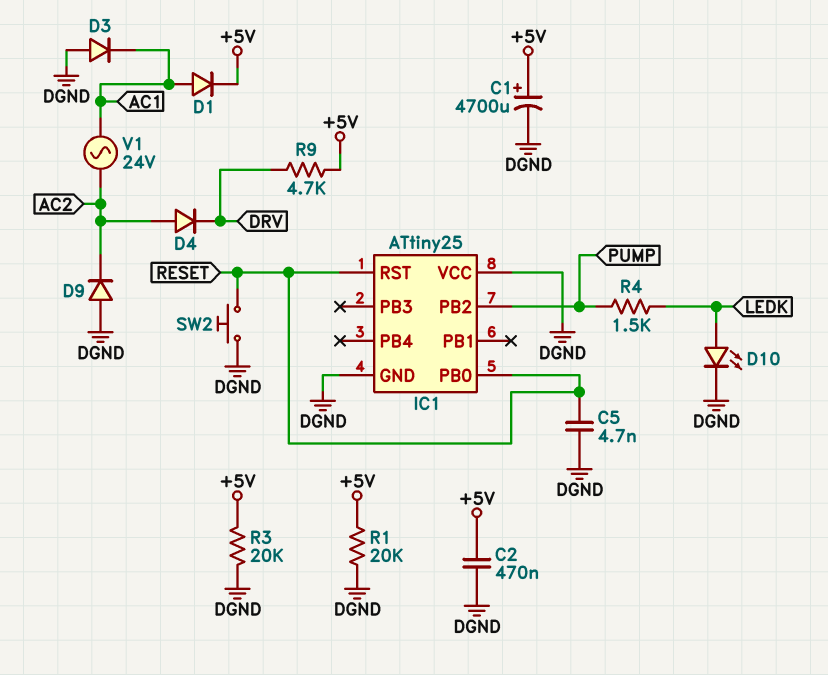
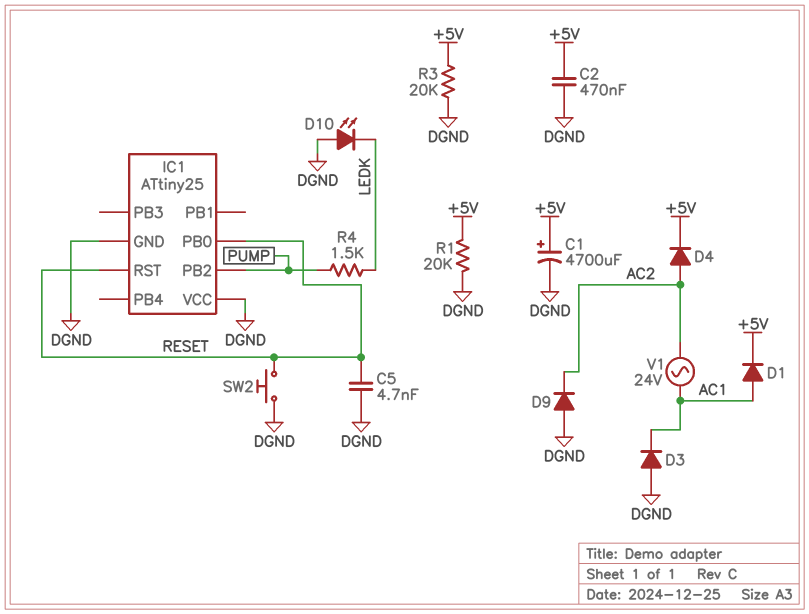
D4: diode (A AC2, K DRV) -> diode (A AC2, K +5V)
D10: LED (A LEDK, K DGND) -> LED (A DGND, K LEDK)
R9: 4.7k (+5V, DRV) -> none

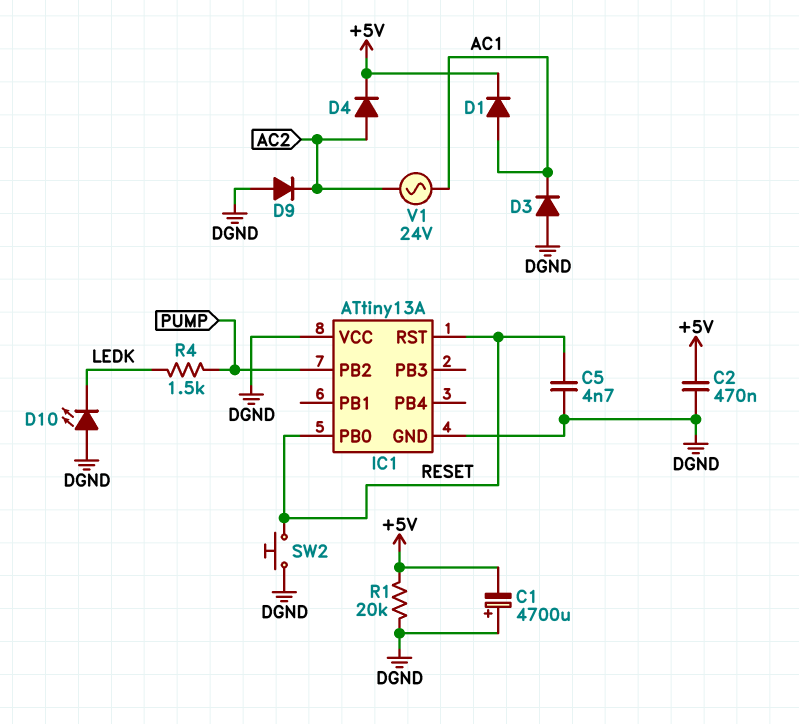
C1: 4700uF (plus +5V, minus DGND) -> 4700uF (plus DGND, minus +5V)
IC1: ATtiny25 -> ATtiny13A
R3: 20k (+5V, DGND) -> none

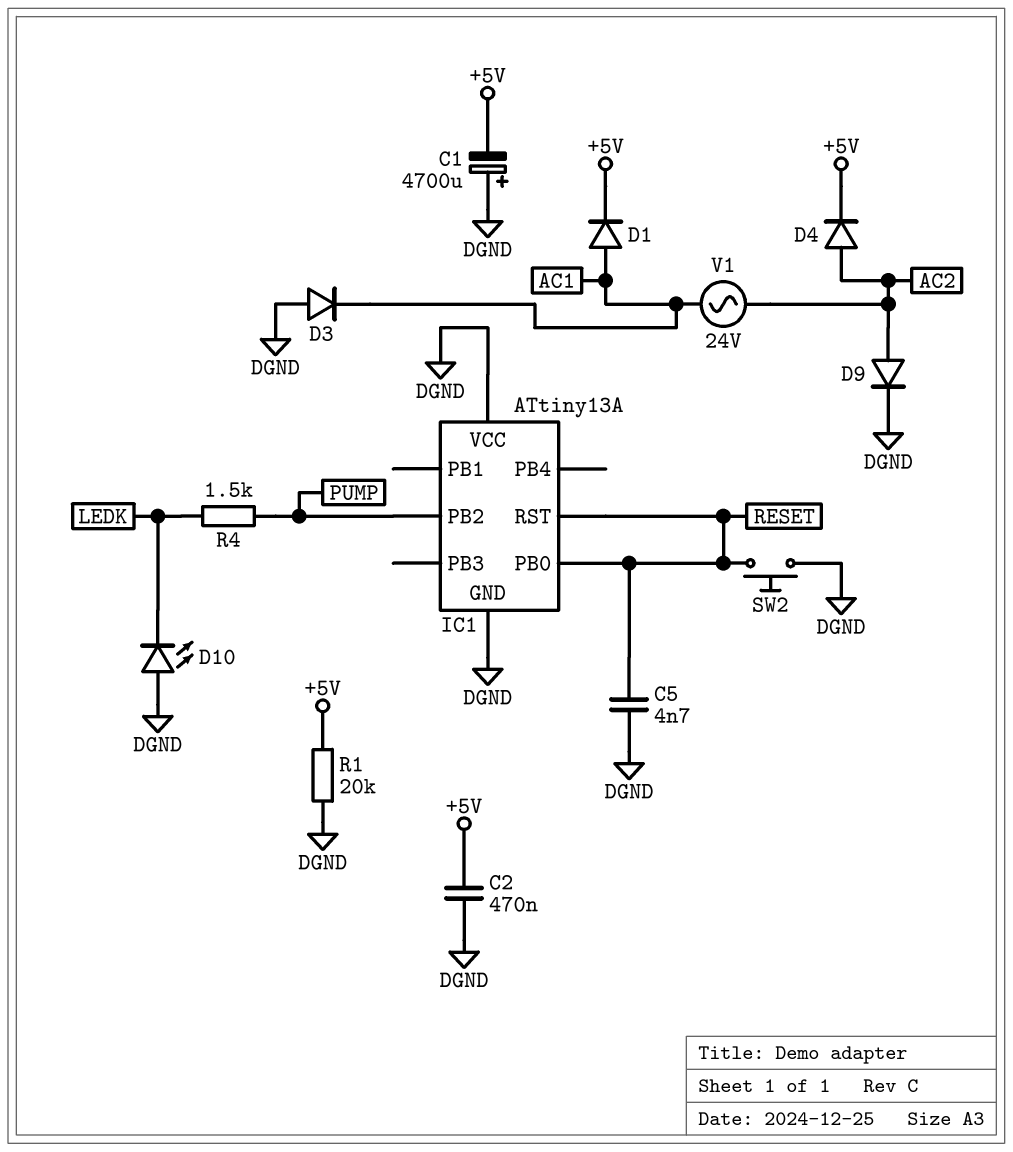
D9: diode (A DGND, K AC2) -> diode (A AC2, K DGND)

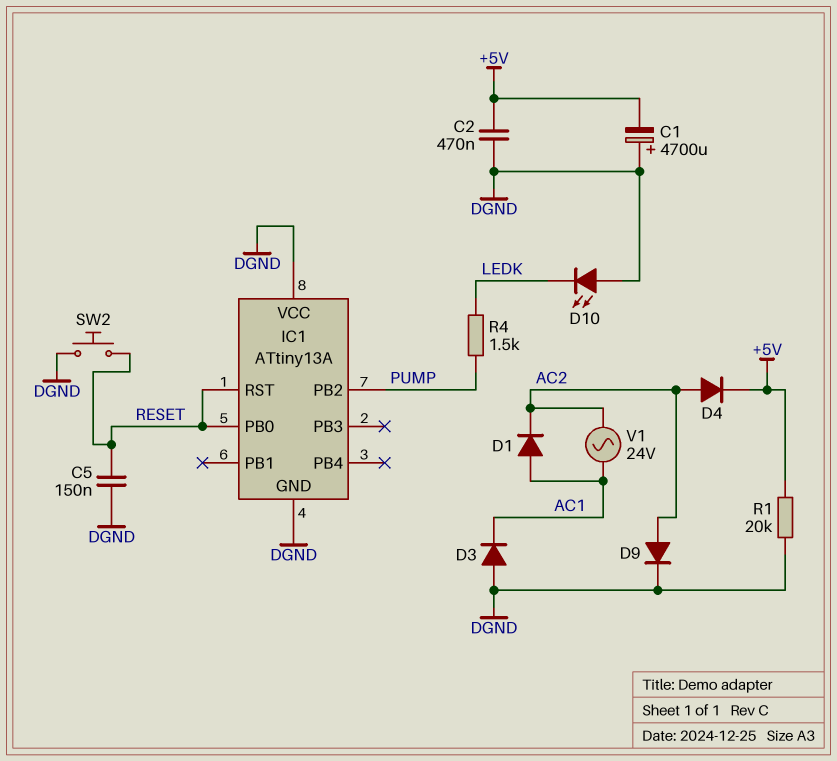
C5: 4.7nF (DGND, RESET) -> 150nF (DGND, RESET)
D1: diode (A AC1, K +5V) -> diode (A AC1, K AC2)

